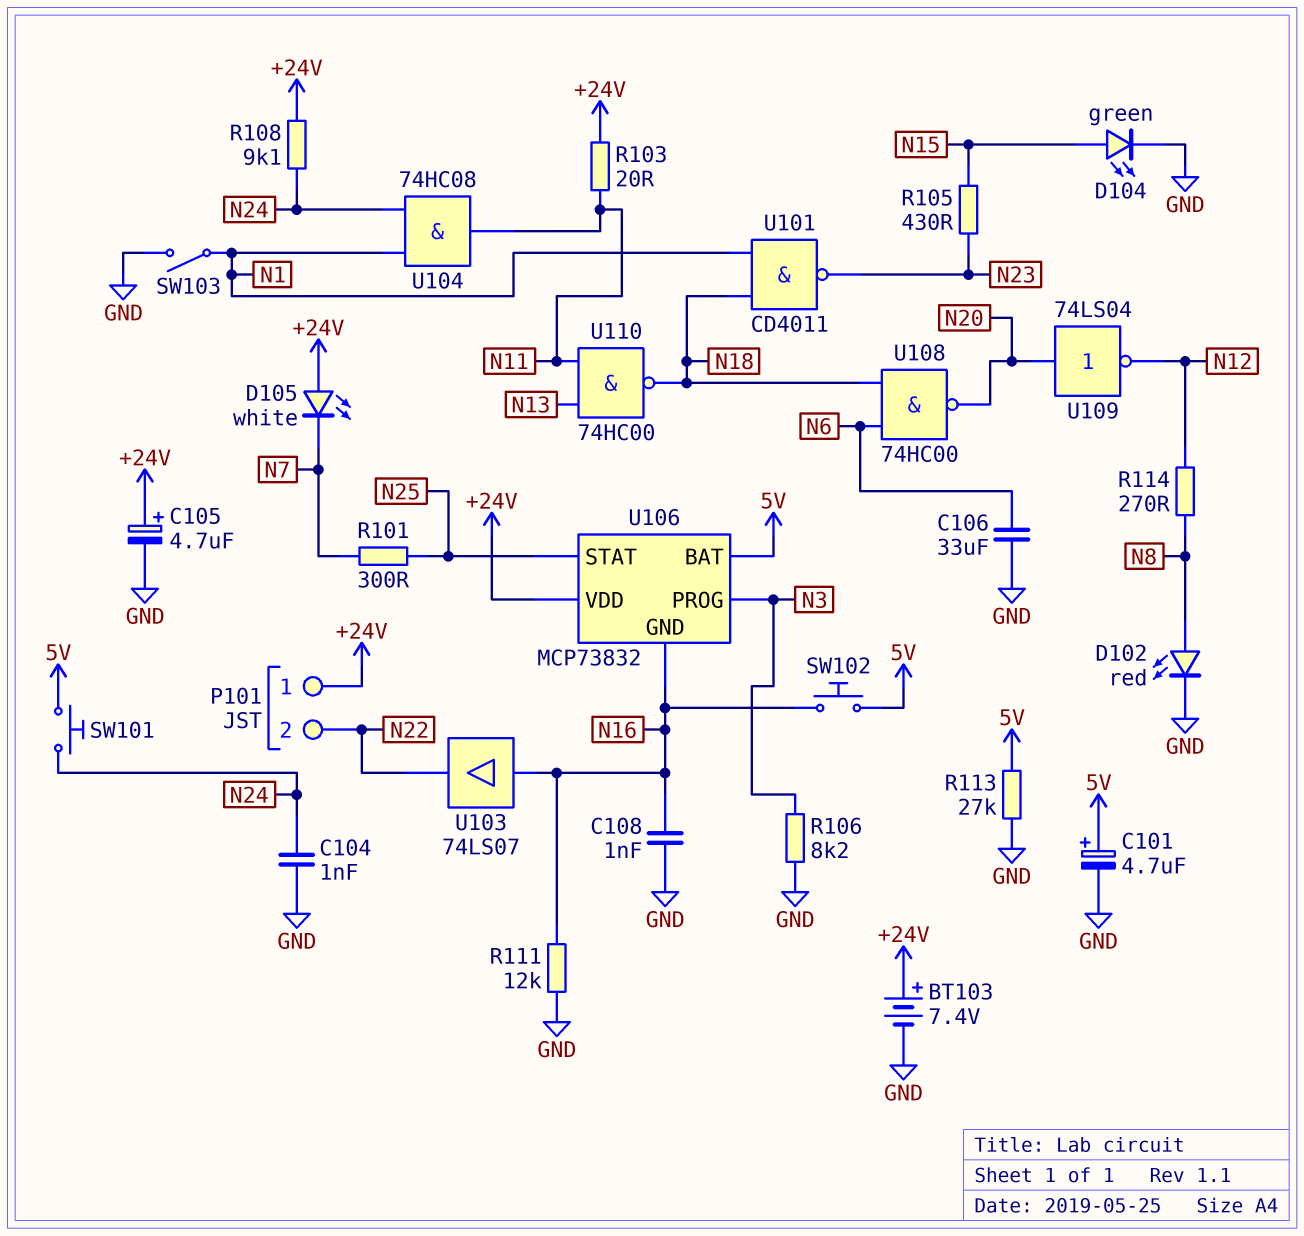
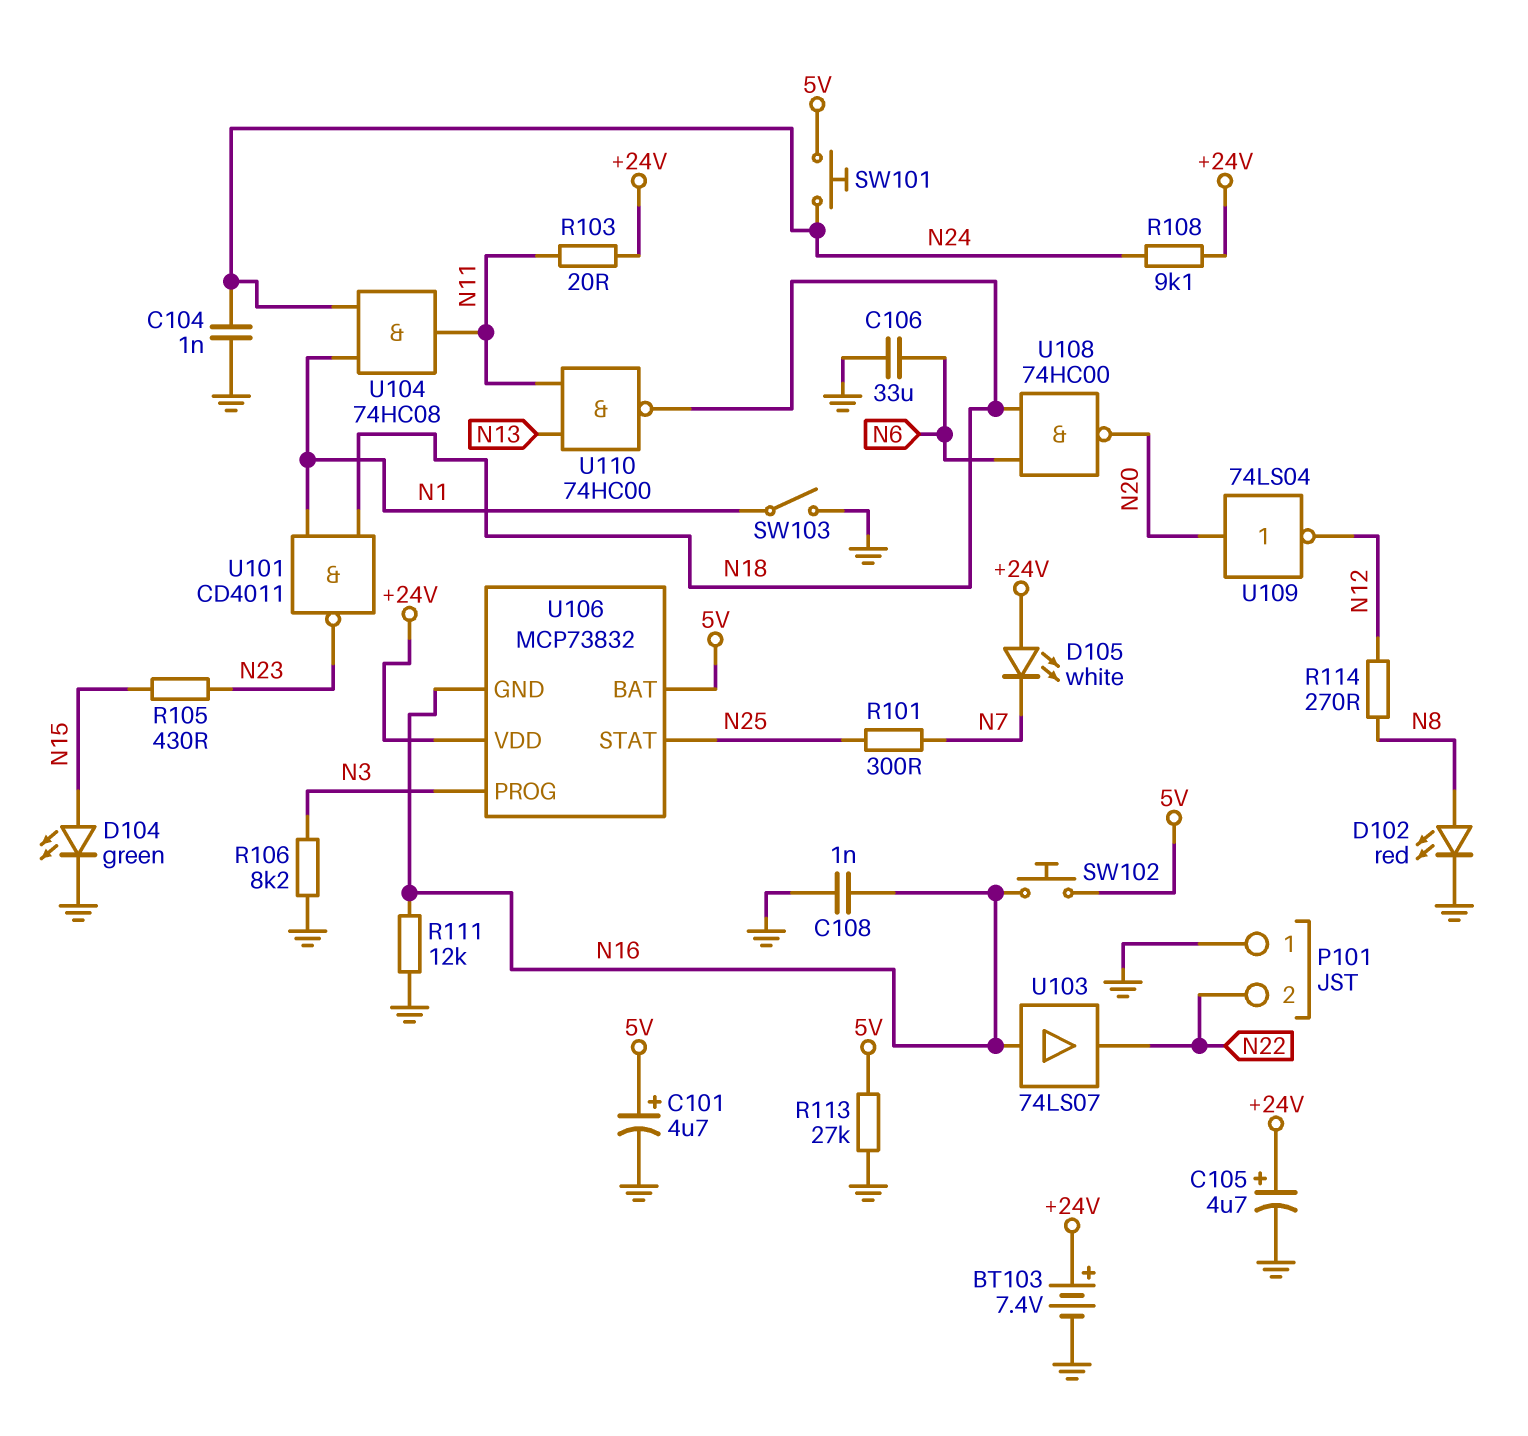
P101 pin 1: +24V -> GND

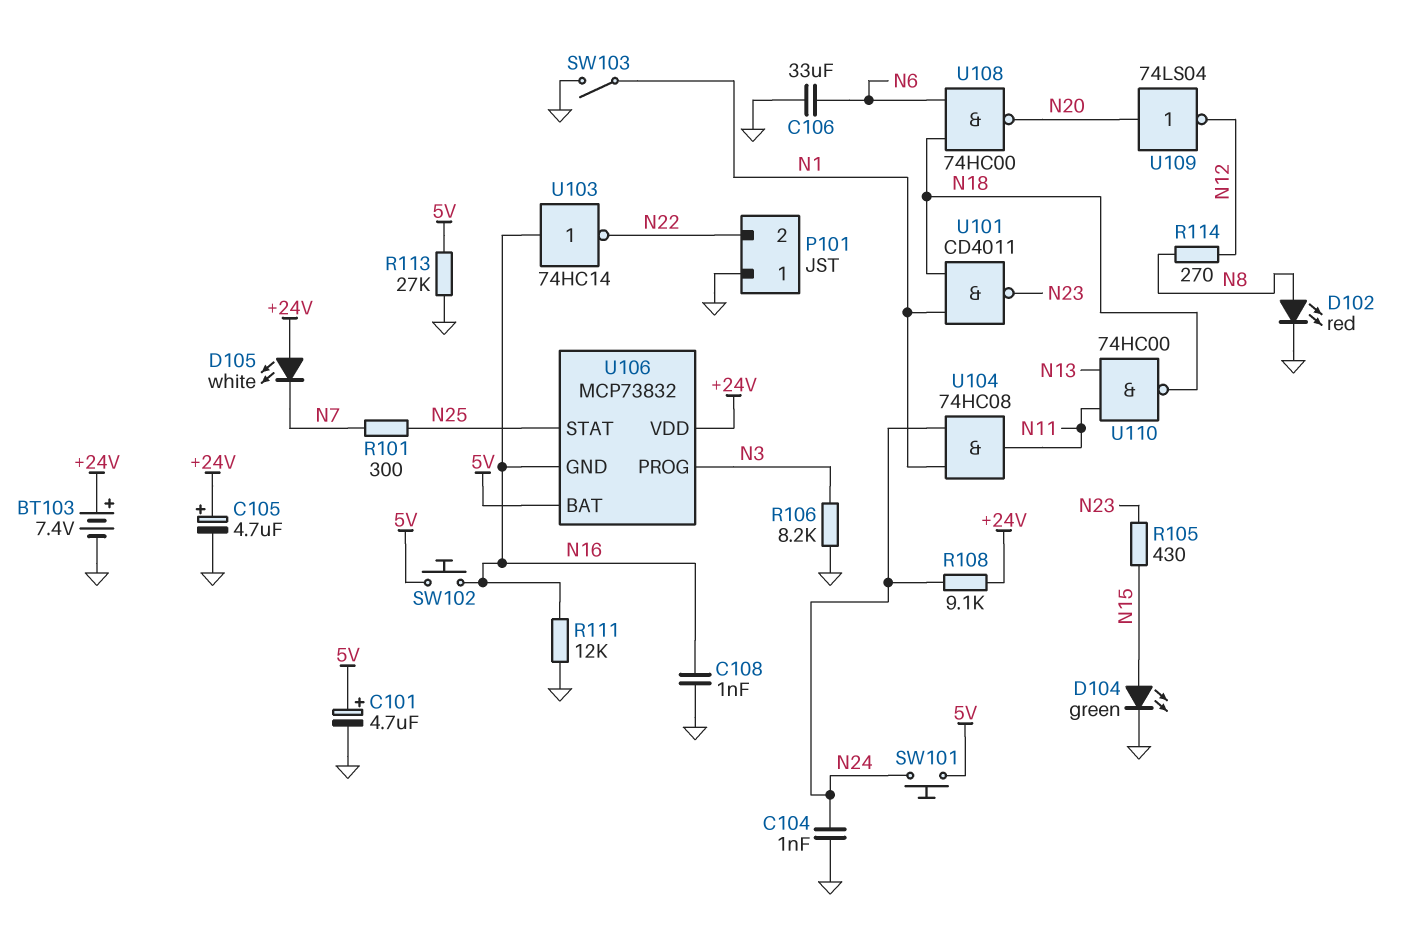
R103: 20 (+24V, N11) -> none
U103: buffer 74LS07 (in N16, out N22) -> NOT 74HC14 (in N16, out N22)

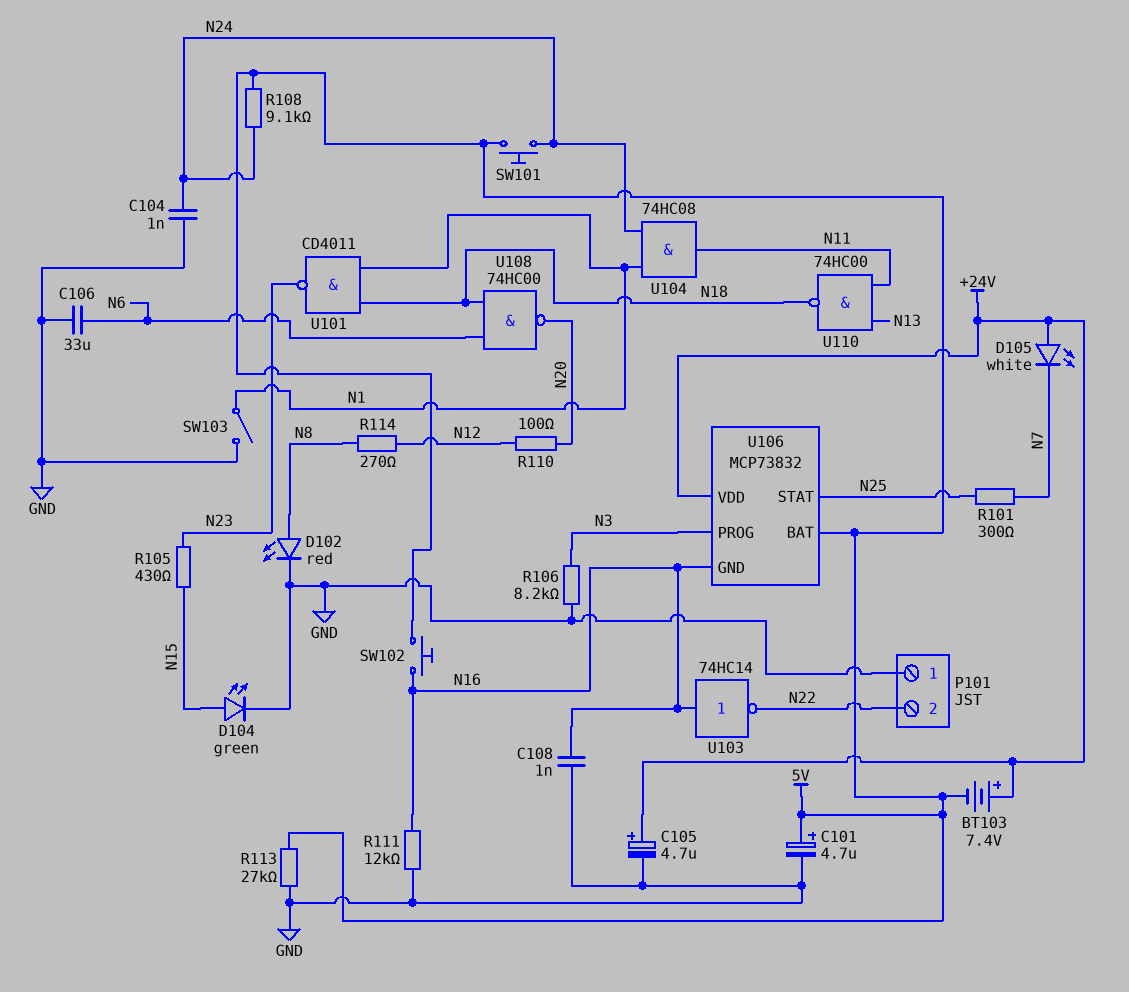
BT103: 7.4V (plus +24V, minus GND) -> 7.4V (plus +24V, minus 5V)
R108: 9.1k (+24V, N24) -> 9.1k (5V, N24)
R110: none -> 100 (N12, N20)
U109: NOT 74LS04 (in N20, out N12) -> none

